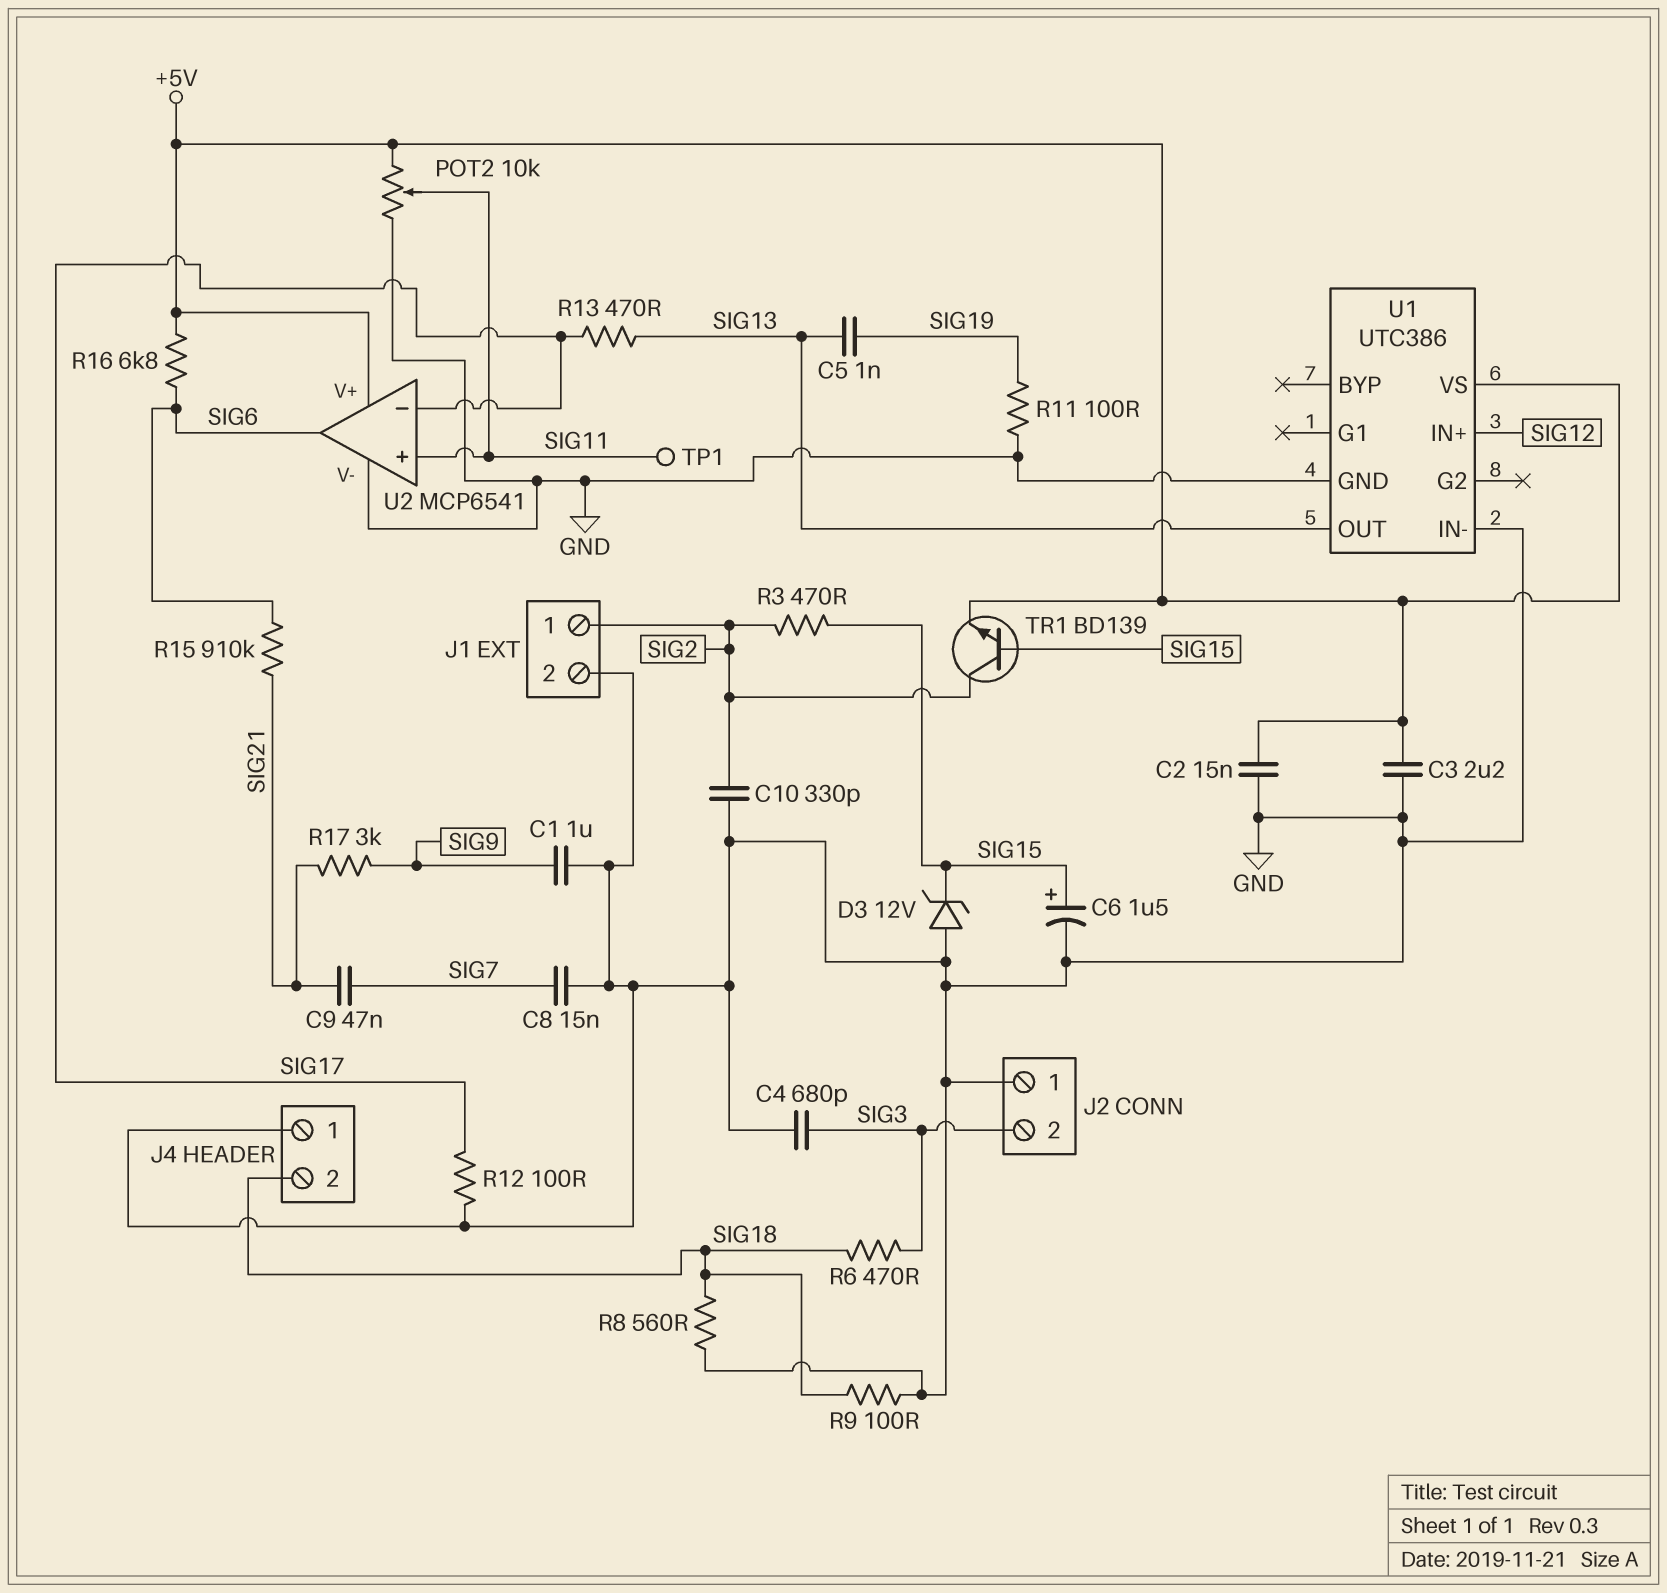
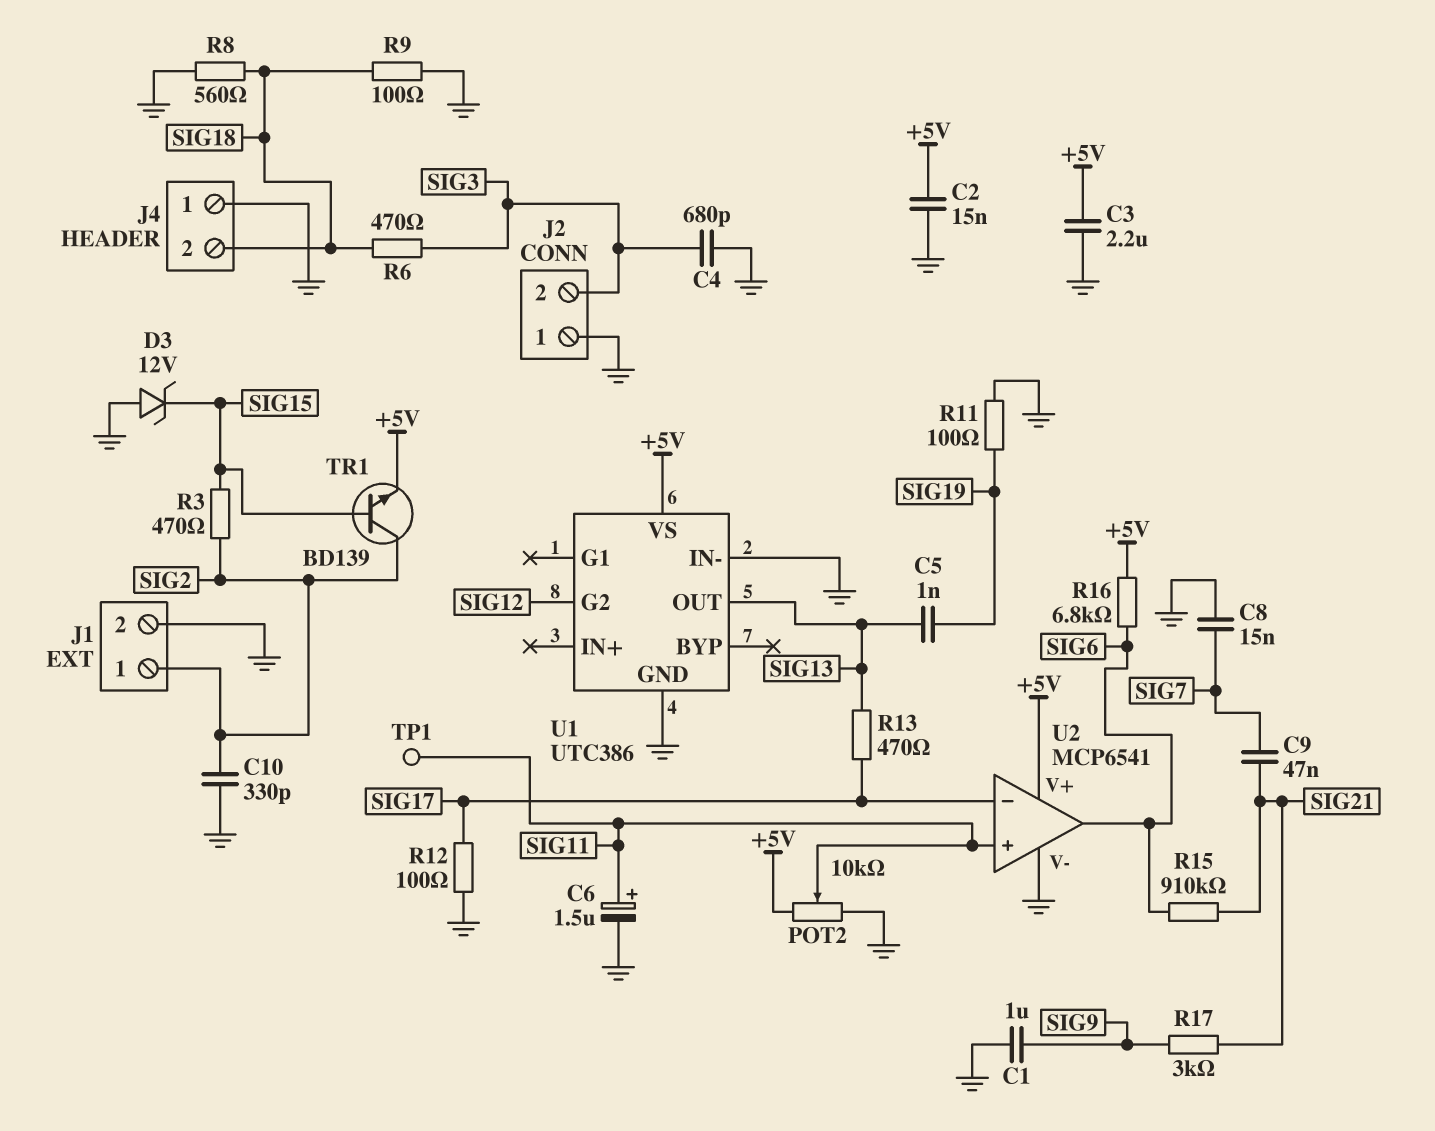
C6: 1.5uF (plus SIG15, minus GND) -> 1.5uF (plus SIG11, minus GND)
U1 pin G2: none -> SIG12
U1 pin IN+: SIG12 -> none

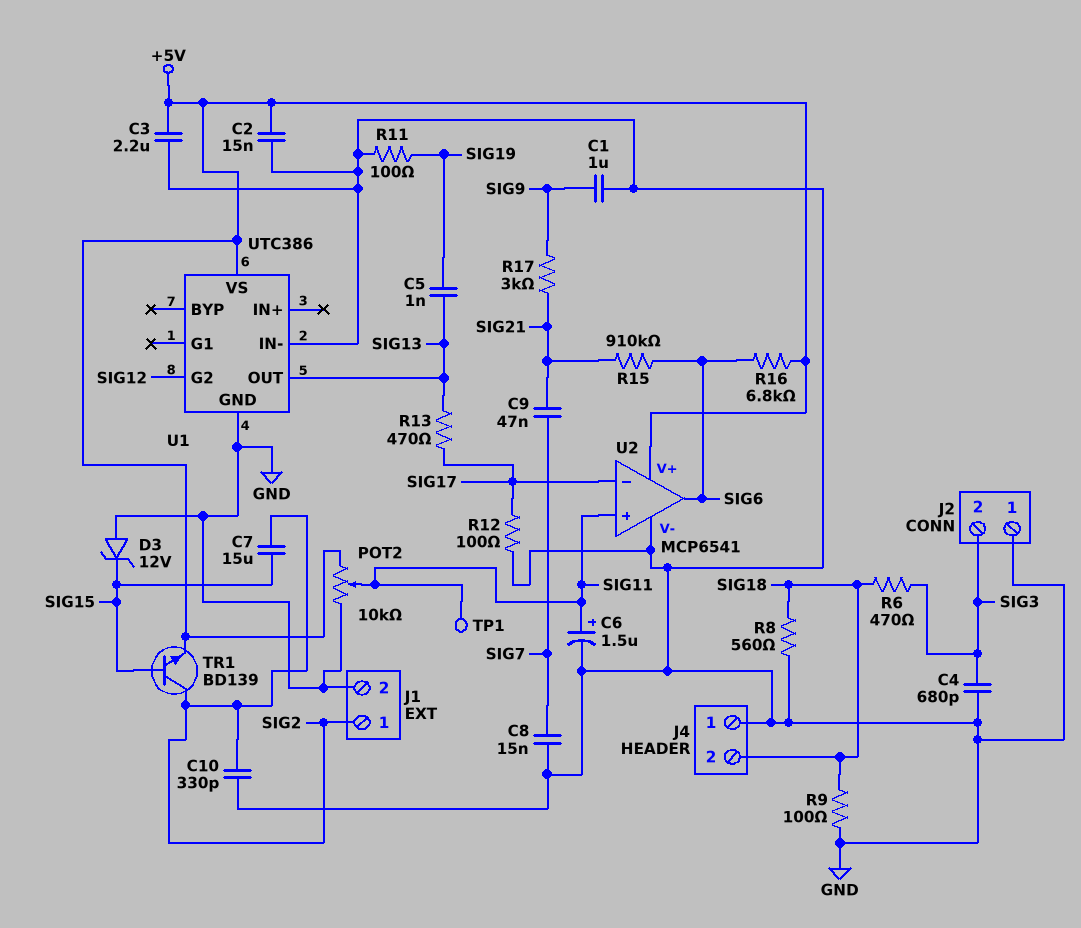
C7: none -> 15uF (SIG2, SIG15)
R3: 470 (SIG2, SIG15) -> none

